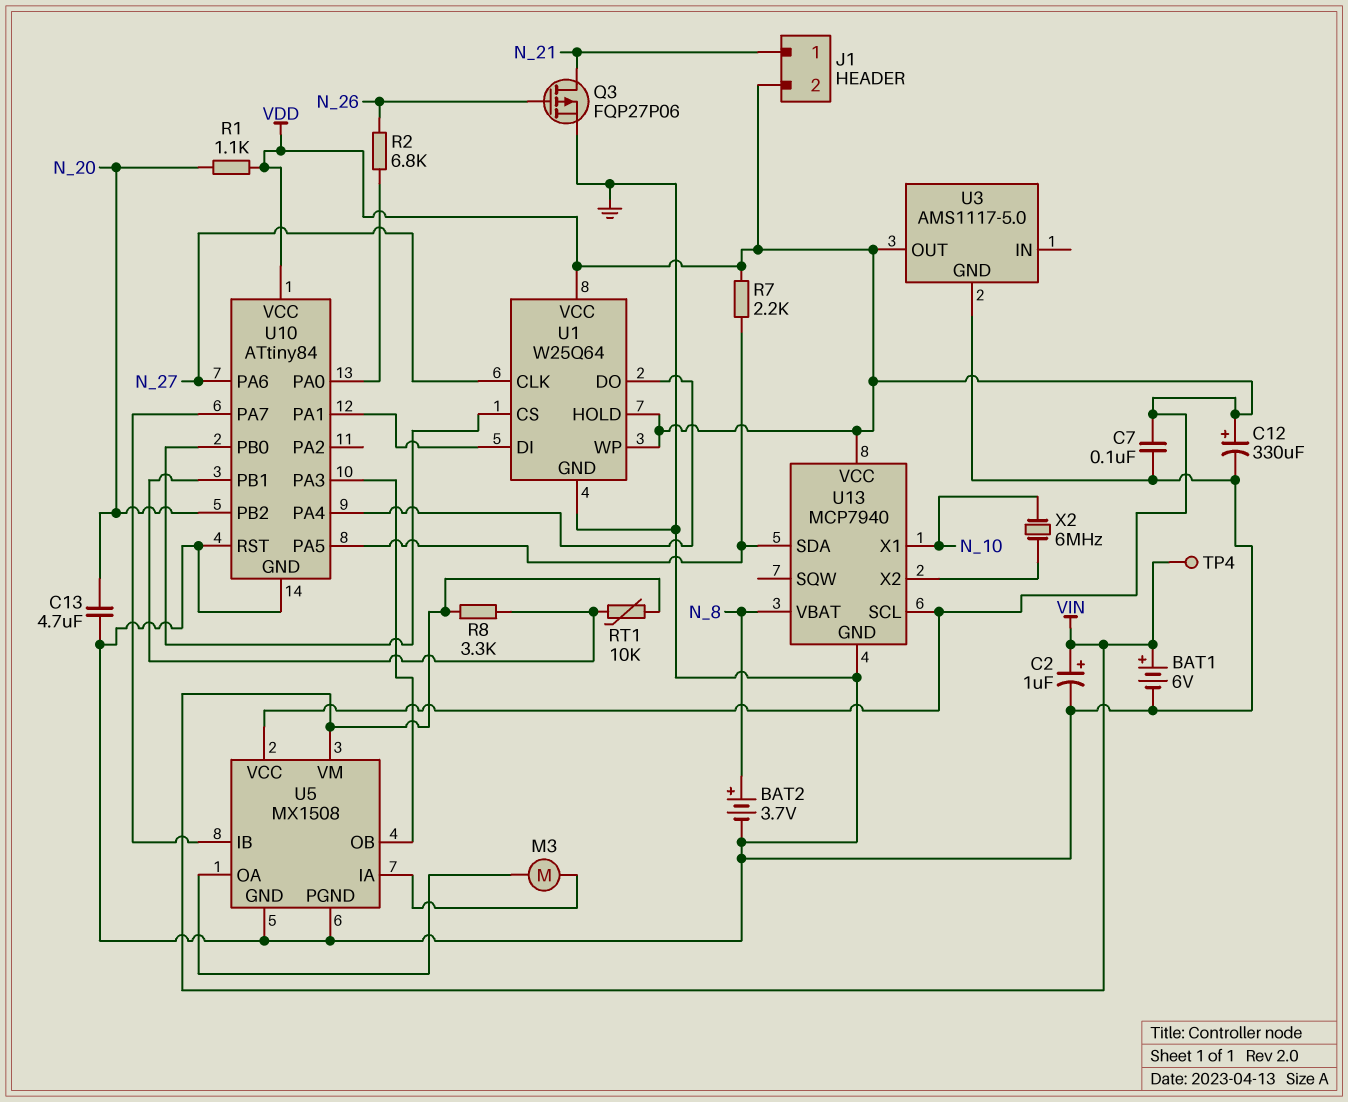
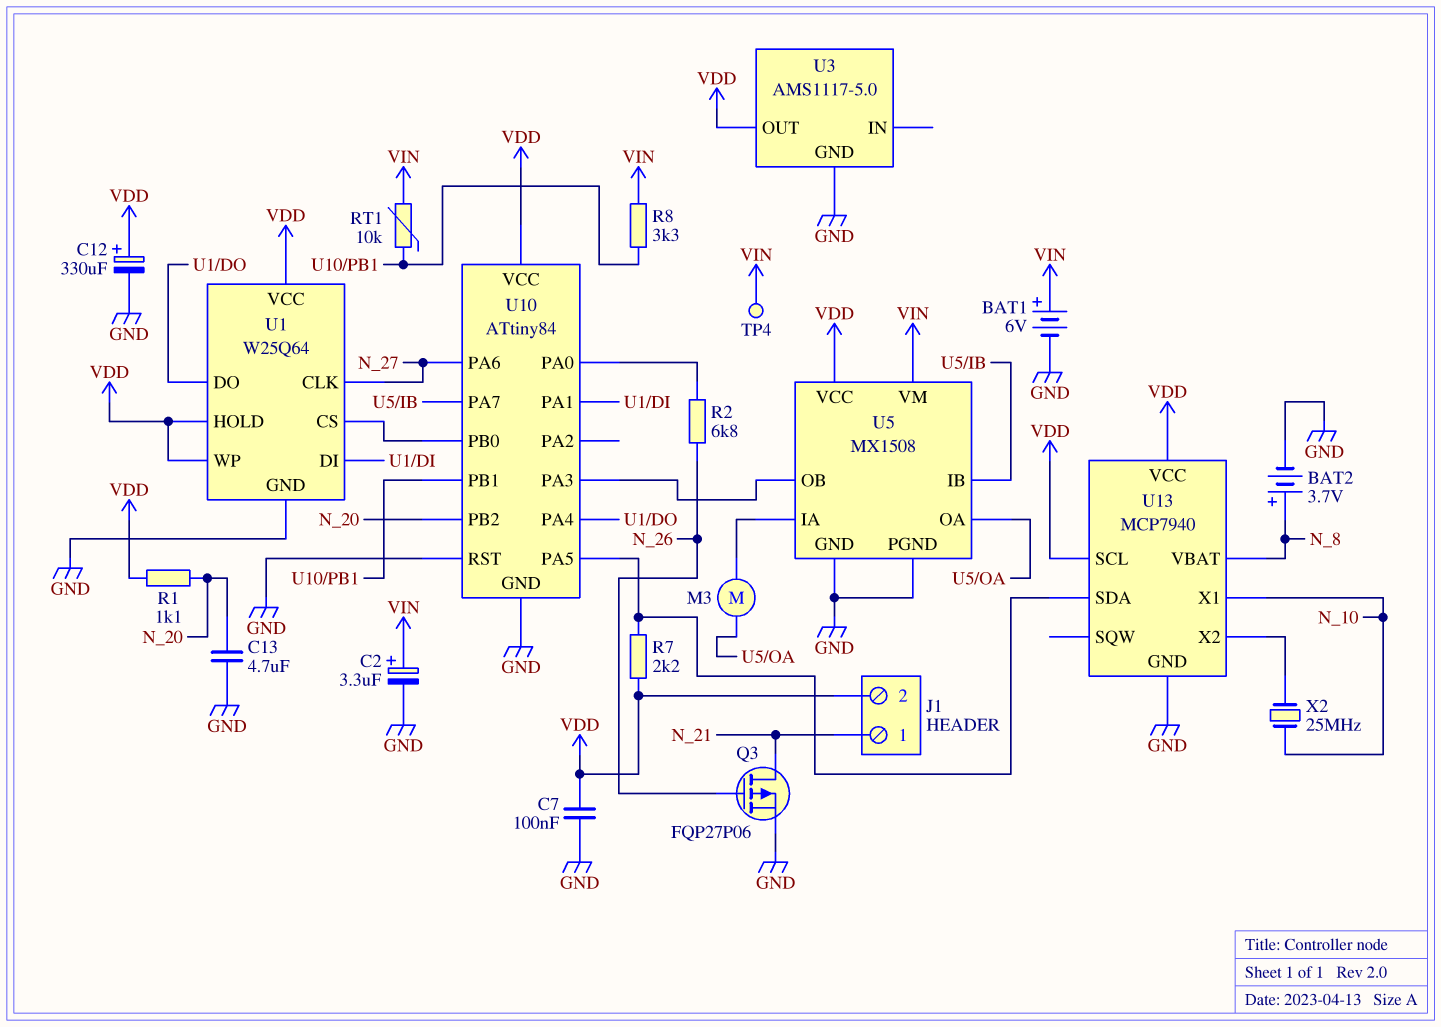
C2: 1uF (plus VIN, minus GND) -> 3.3uF (plus VIN, minus GND)
X2: 6MHz (N_10, U13/X2) -> 25MHz (N_10, U13/X2)

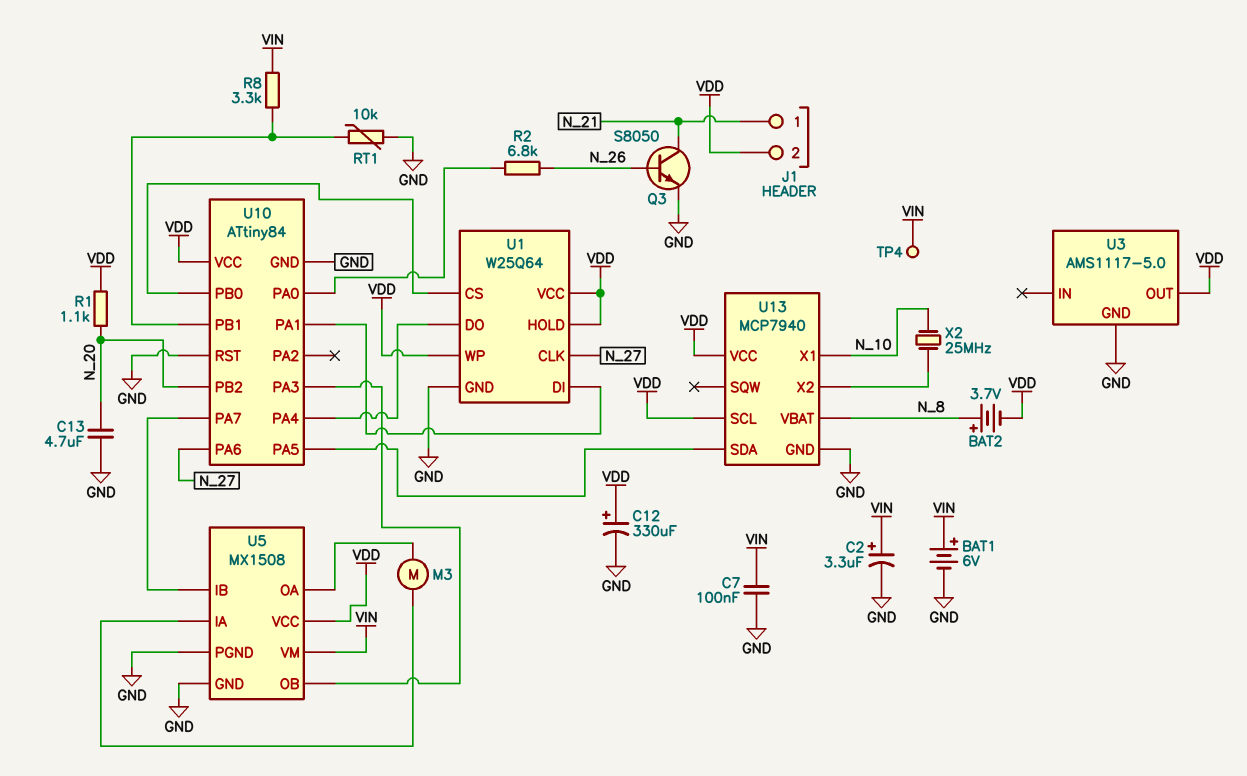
BAT2: 3.7V (plus N_8, minus GND) -> 3.7V (plus N_8, minus VDD)
C7: 100nF (GND, VDD) -> 100nF (GND, VIN)
Q3: PMOS FQP27P06 (G N_26, D N_21, S GND) -> NPN S8050 (B N_26, C N_21, E GND)
R7: 2.2k (U10/PA5, VDD) -> none
RT1: 10k (U10/PB1, VIN) -> 10k (GND, U10/PB1)

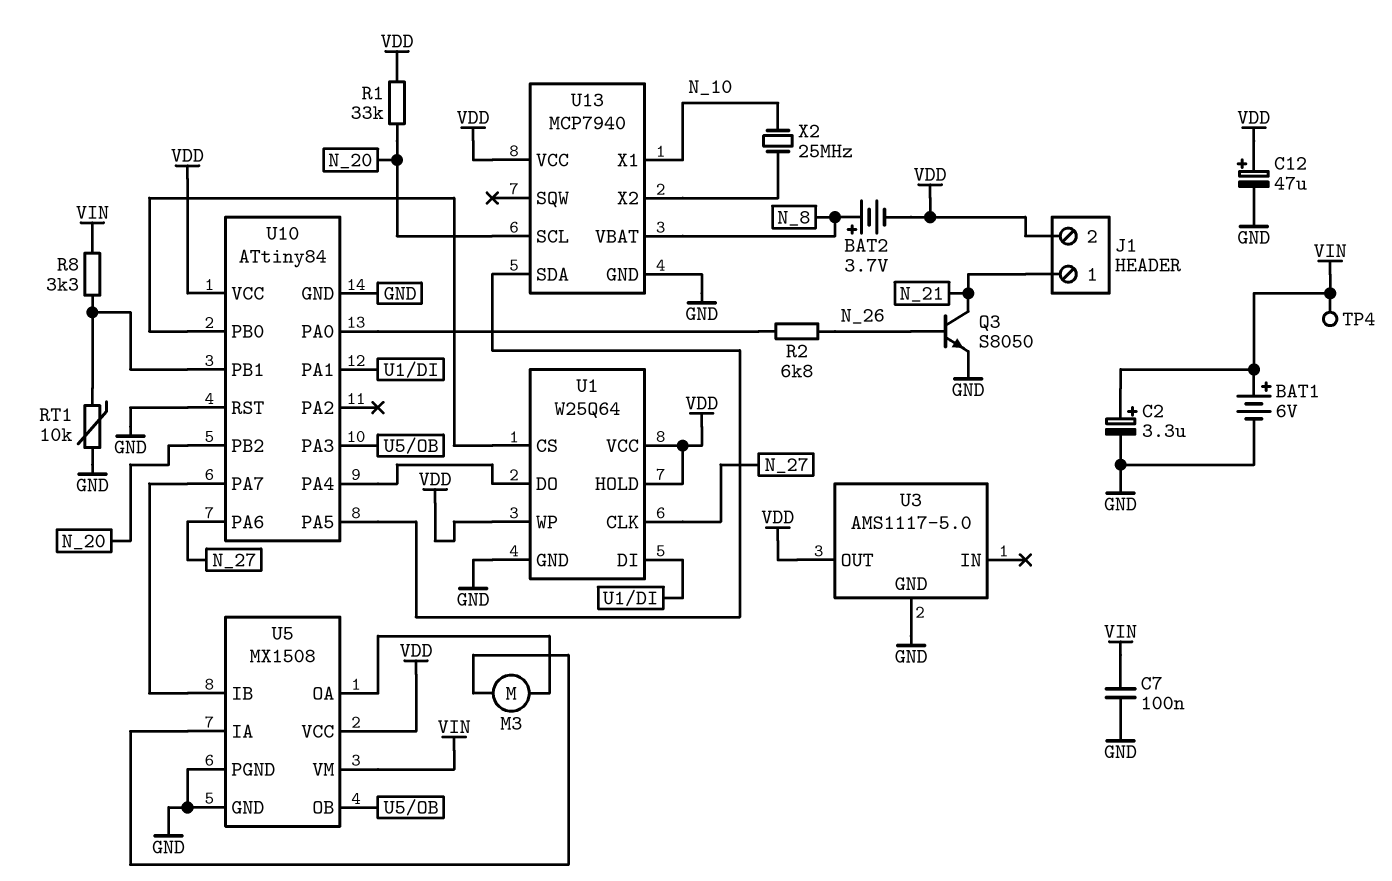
C12: 330uF (plus VDD, minus GND) -> 47uF (plus VDD, minus GND)
C13: 4.7uF (GND, N_20) -> none
R1: 1.1k (N_20, VDD) -> 33k (N_20, VDD)
U13 pin SCL: VDD -> N_20

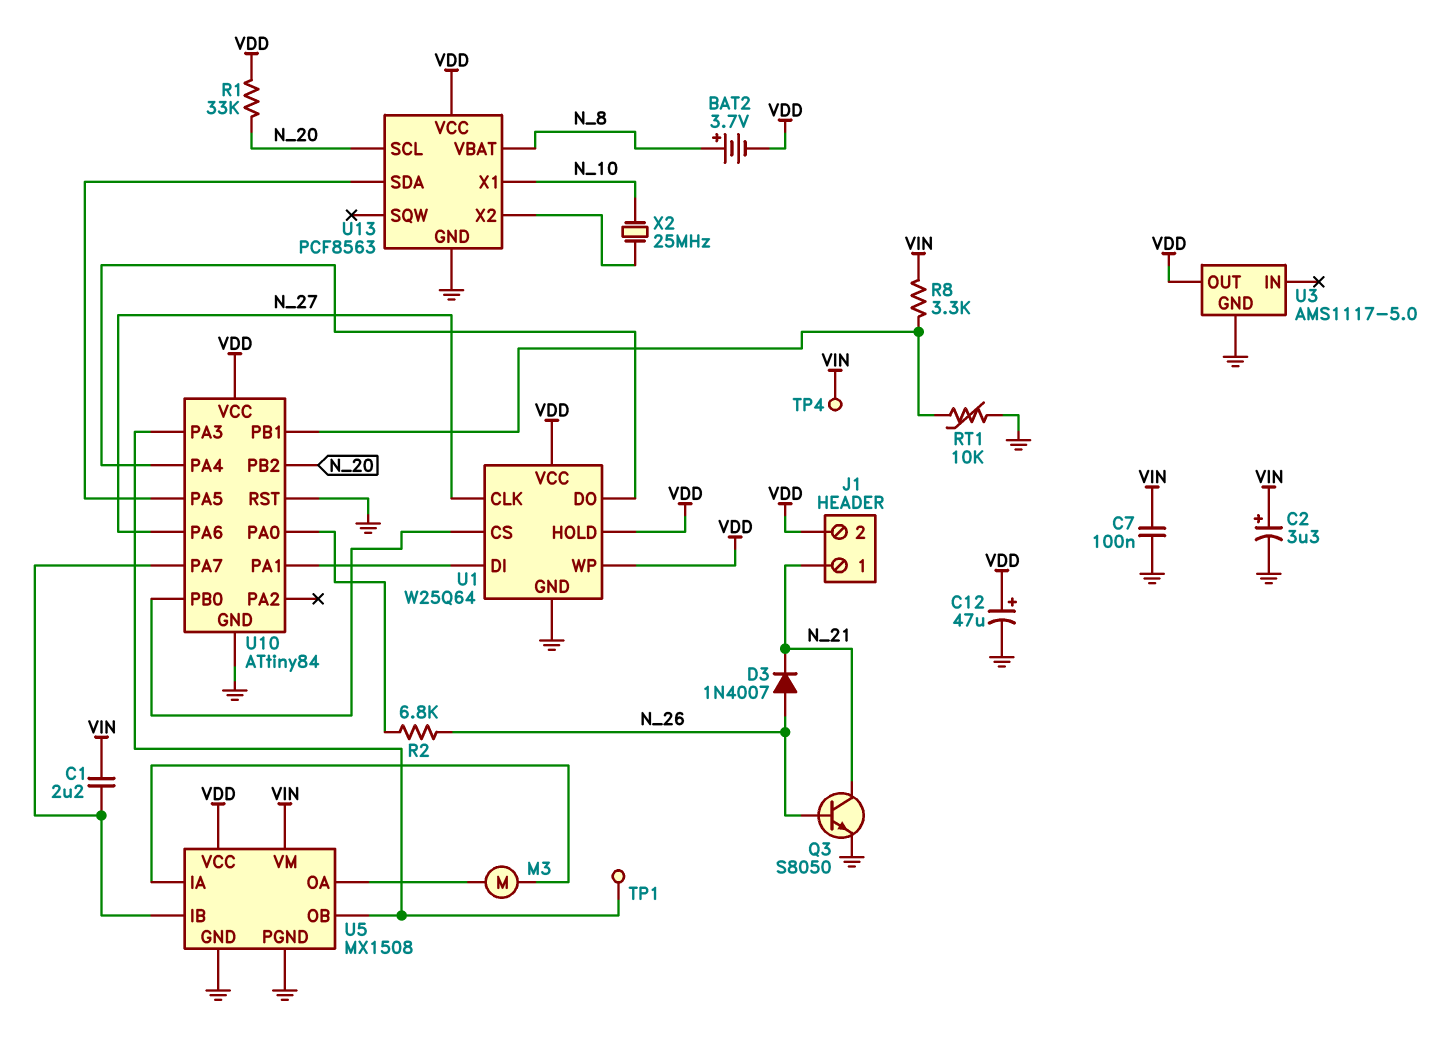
BAT1: 6V (plus VIN, minus GND) -> none
C1: none -> 2.2uF (U5/IB, VIN)
D3: none -> diode 1N4007 (A N_26, K N_21)
TP1: none -> test point (U5/OB)
U13: MCP7940 -> PCF8563

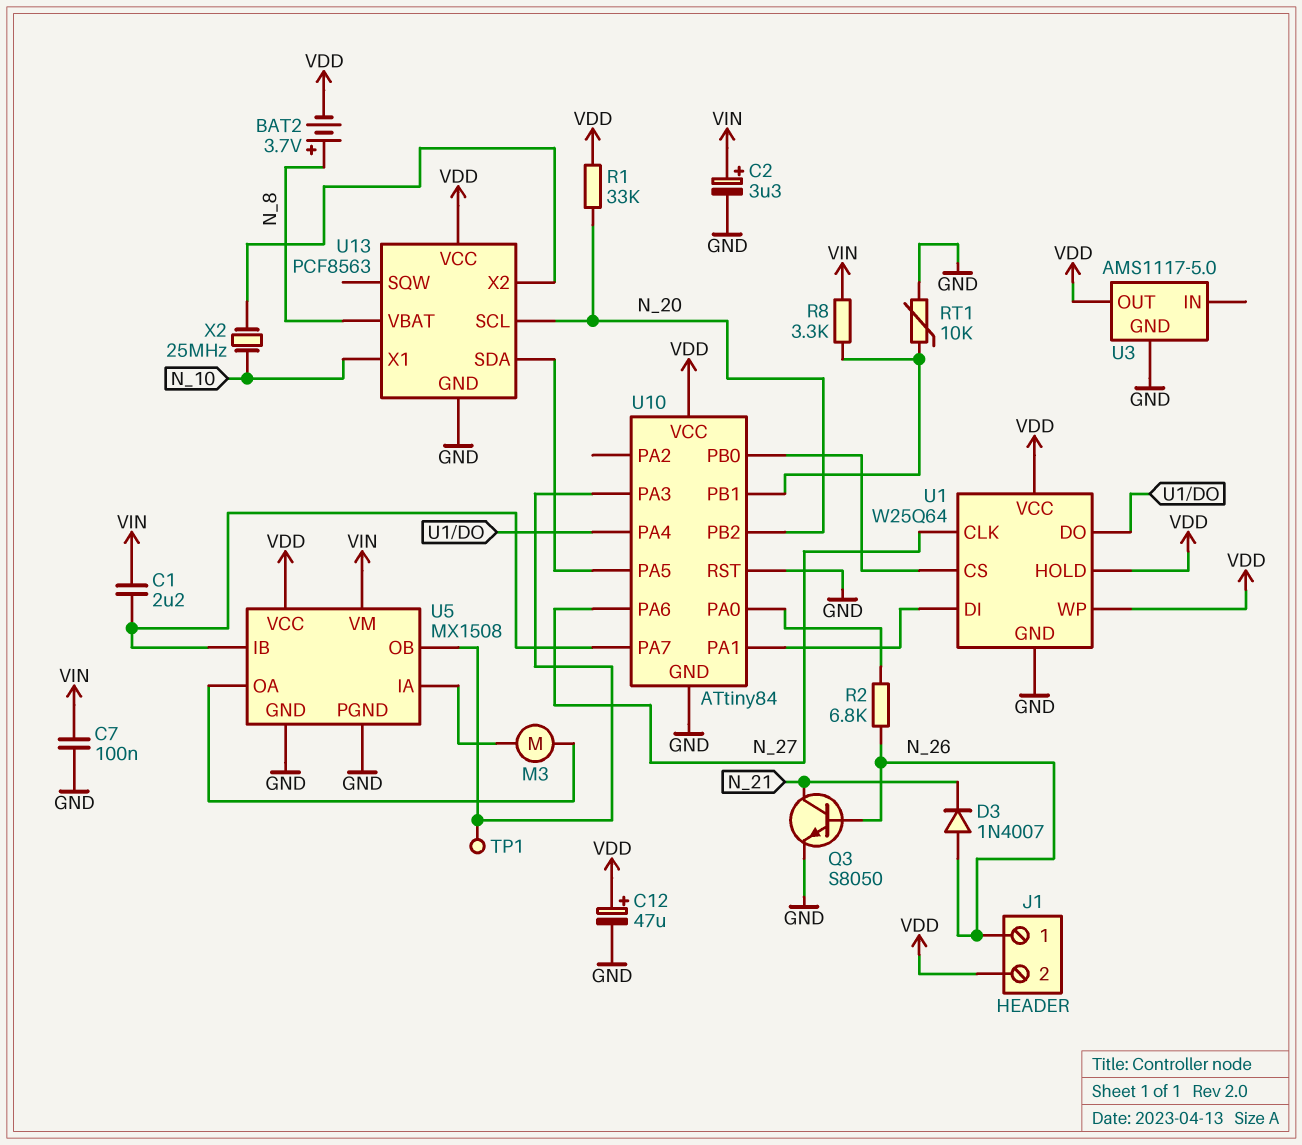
J1 pin 1: N_21 -> N_26
TP4: test point (VIN) -> none

